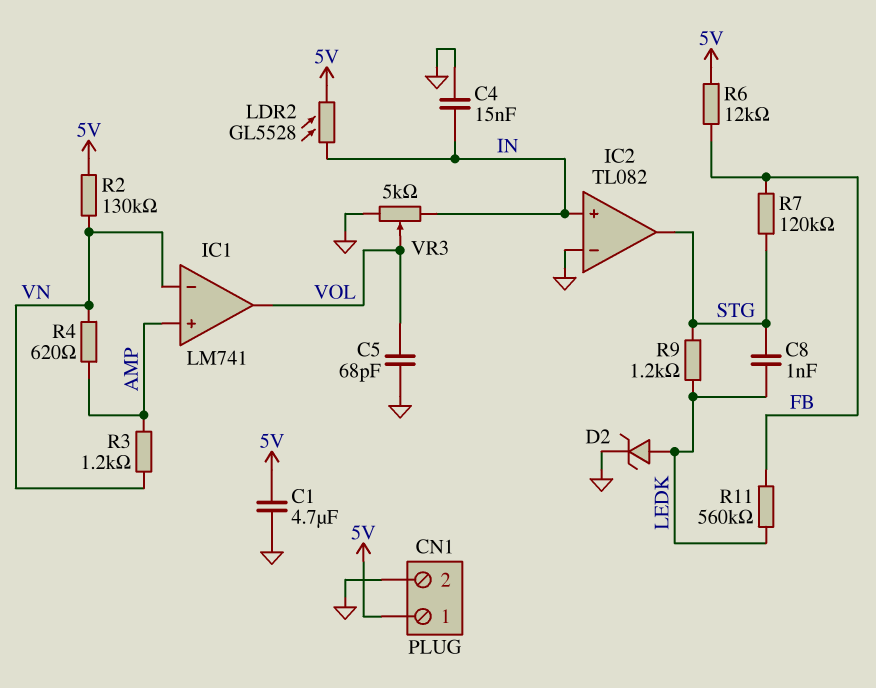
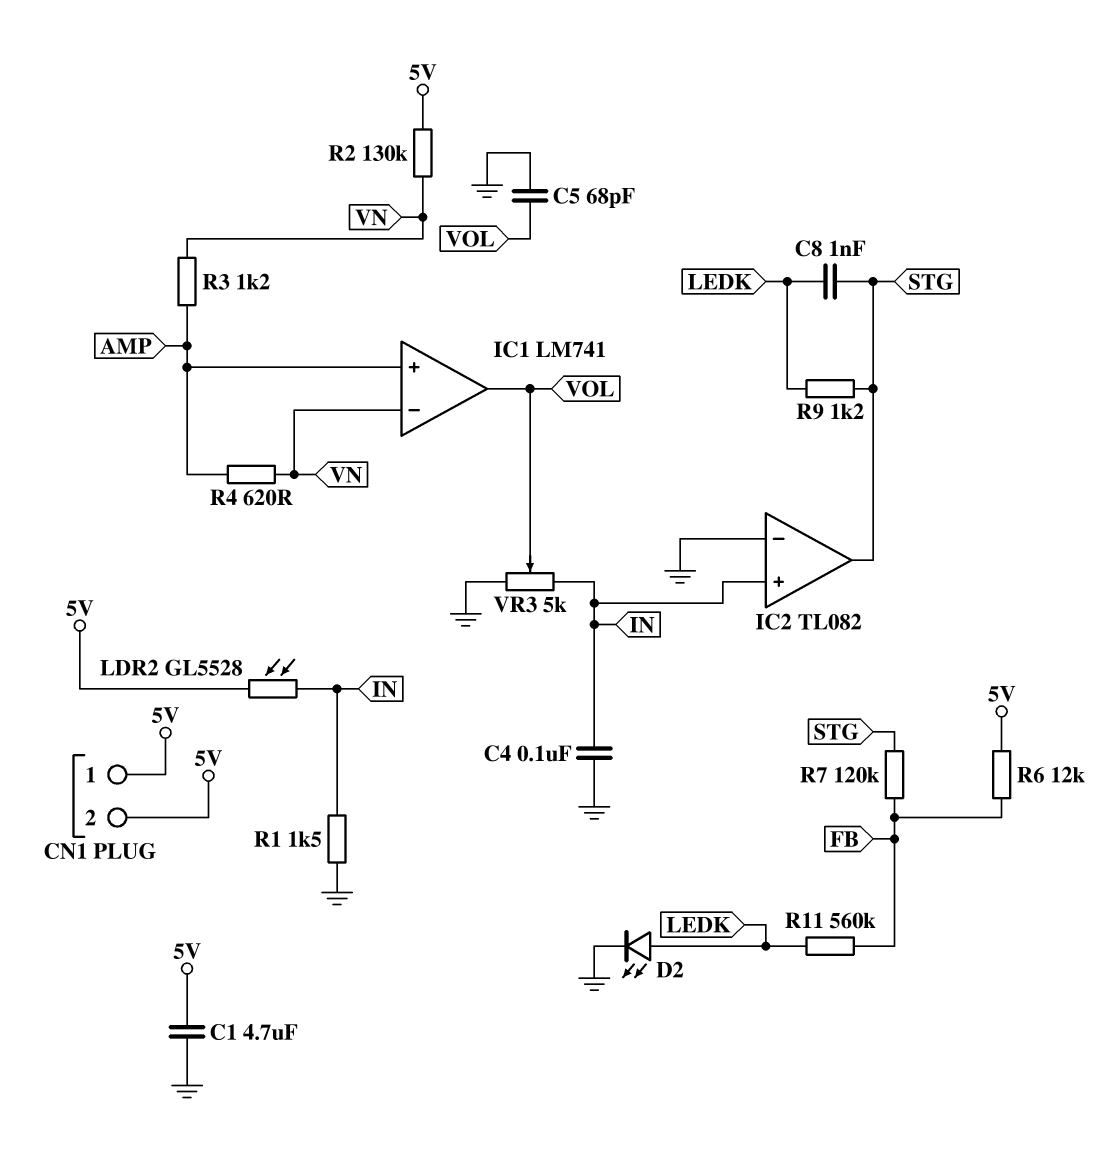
C4: 15nF (GND, IN) -> 100nF (GND, IN)
CN1 pin 2: GND -> 5V
D2: zener (A LEDK, K GND) -> LED (A LEDK, K GND)
R1: none -> 1.5k (GND, IN)

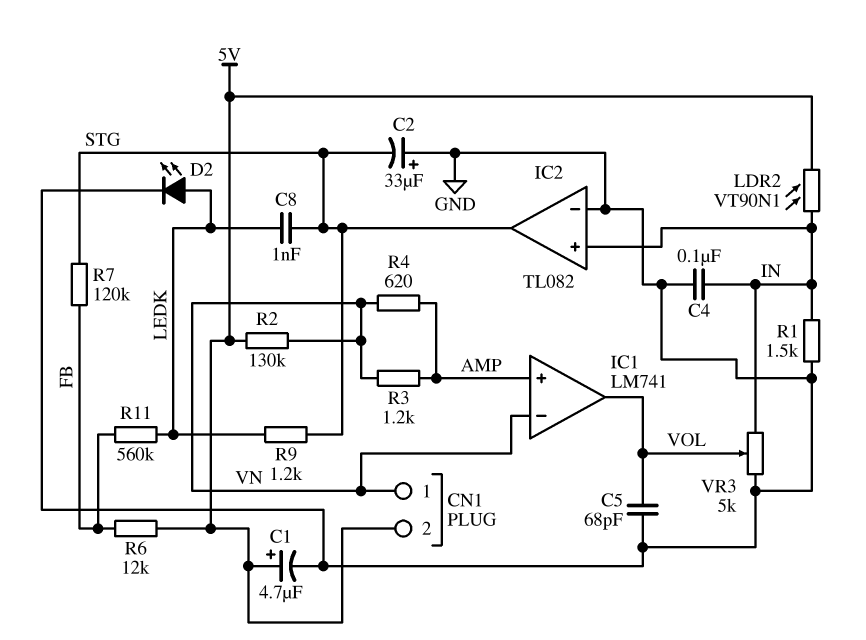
C1: 4.7uF (5V, GND) -> 4.7uF (plus 5V, minus GND)
C2: none -> 33uF (plus GND, minus STG)
CN1 pin 1: 5V -> VN
LDR2: GL5528 (5V, IN) -> VT90N1 (5V, IN)

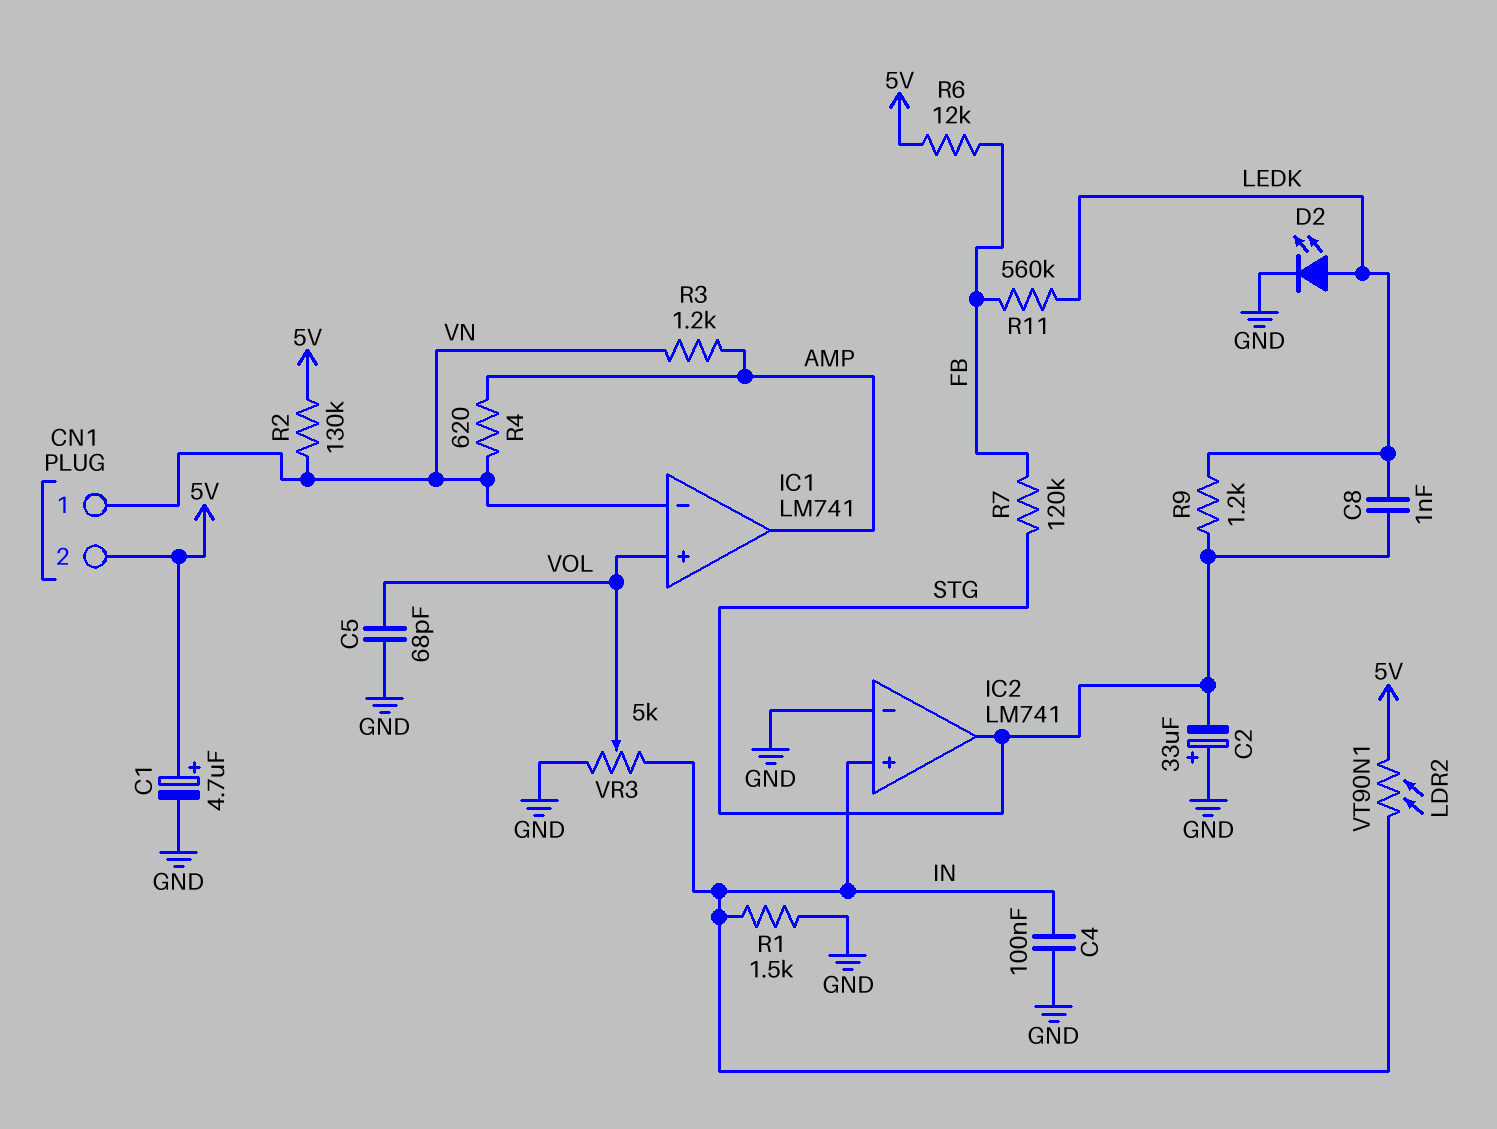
IC1 pin in+: AMP -> VOL
IC1 pin out: VOL -> AMP
IC2: TL082 -> LM741

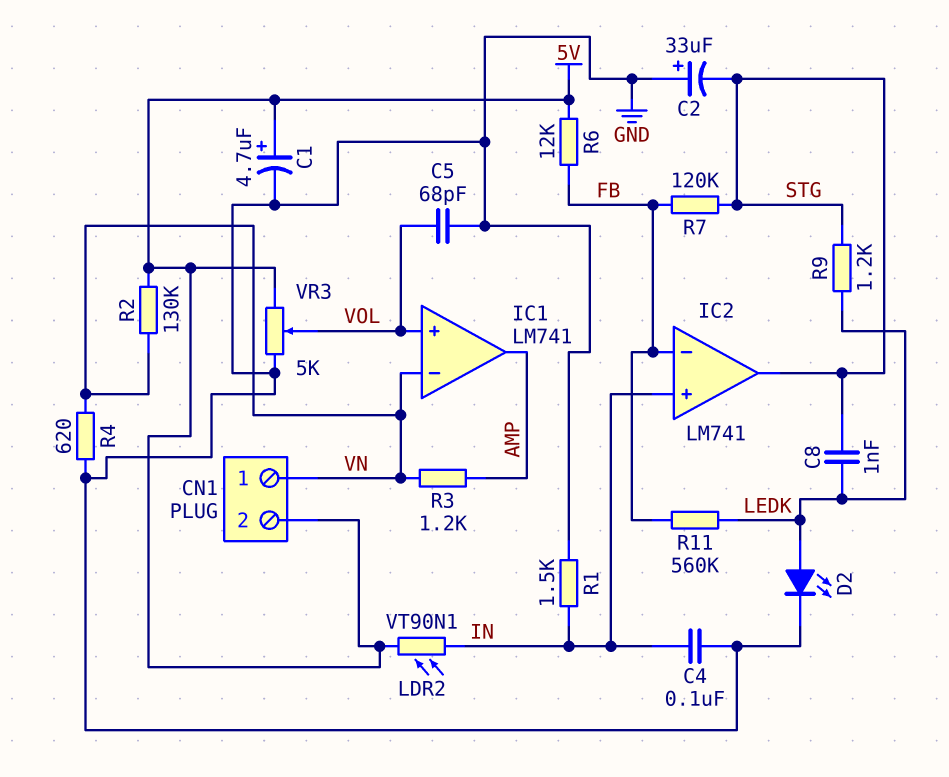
IC2 pin in-: GND -> FB
R4: 620 (AMP, VN) -> 620 (GND, VN)
VR3: 5k (GND, IN, wiper VOL) -> 5k (5V, GND, wiper VOL)

